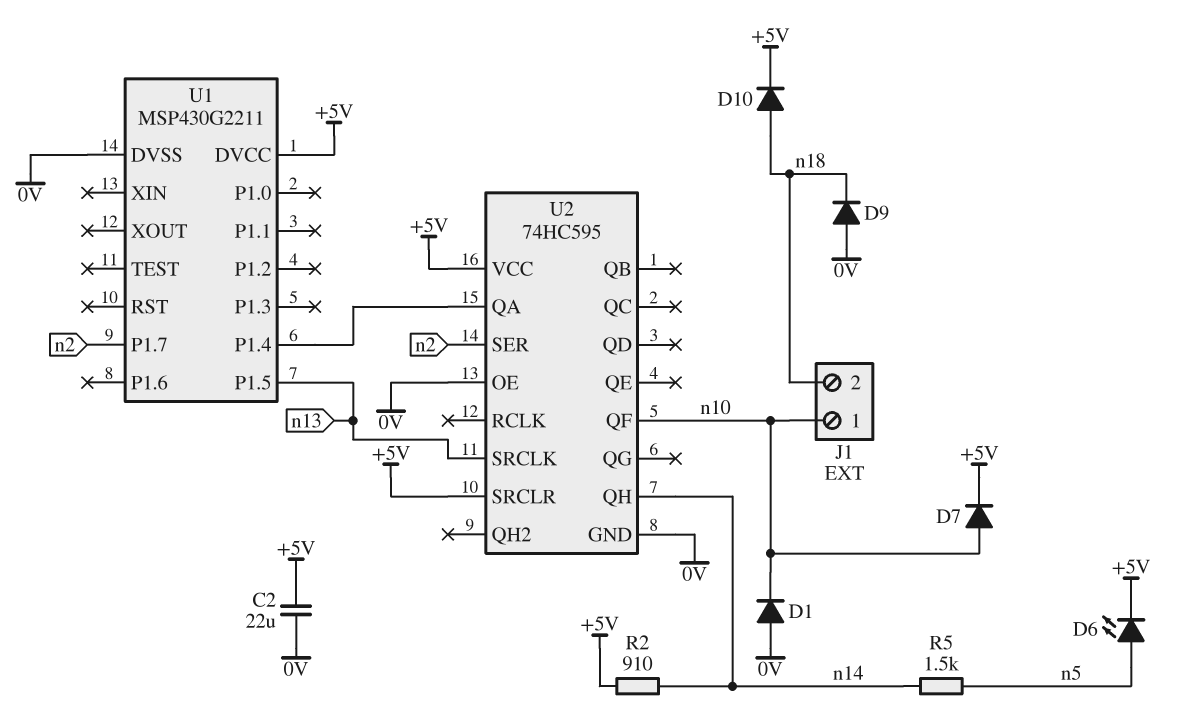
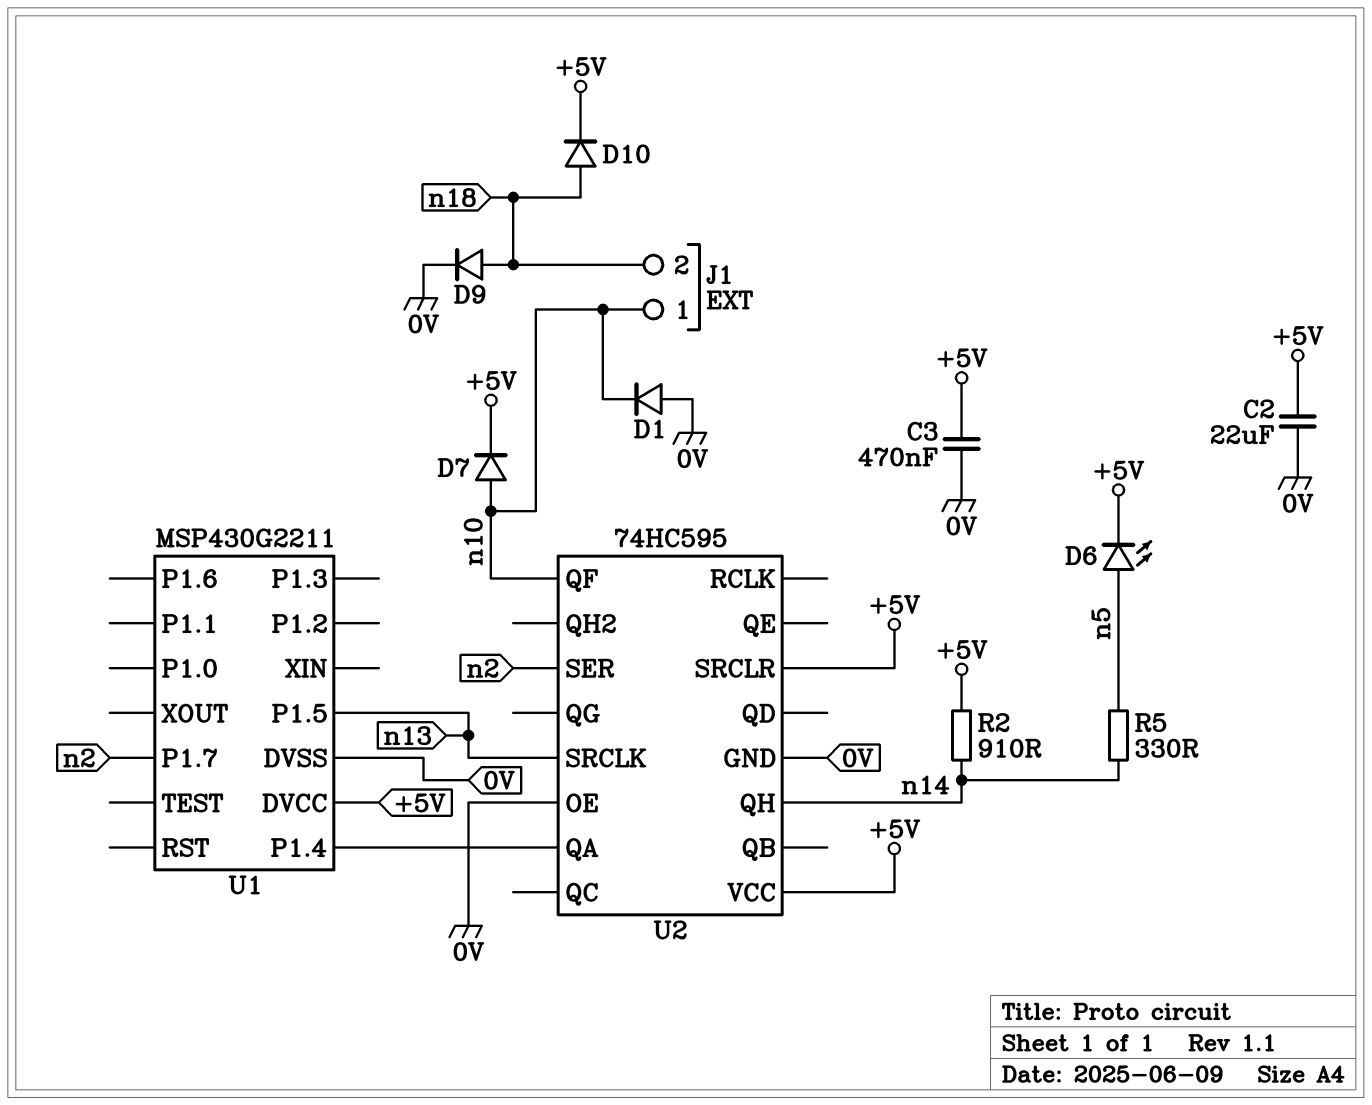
C3: none -> 470nF (+5V, 0V)
D9: diode (A 0V, K n18) -> diode (A n18, K 0V)
R5: 1.5k (n5, n14) -> 330 (n5, n14)

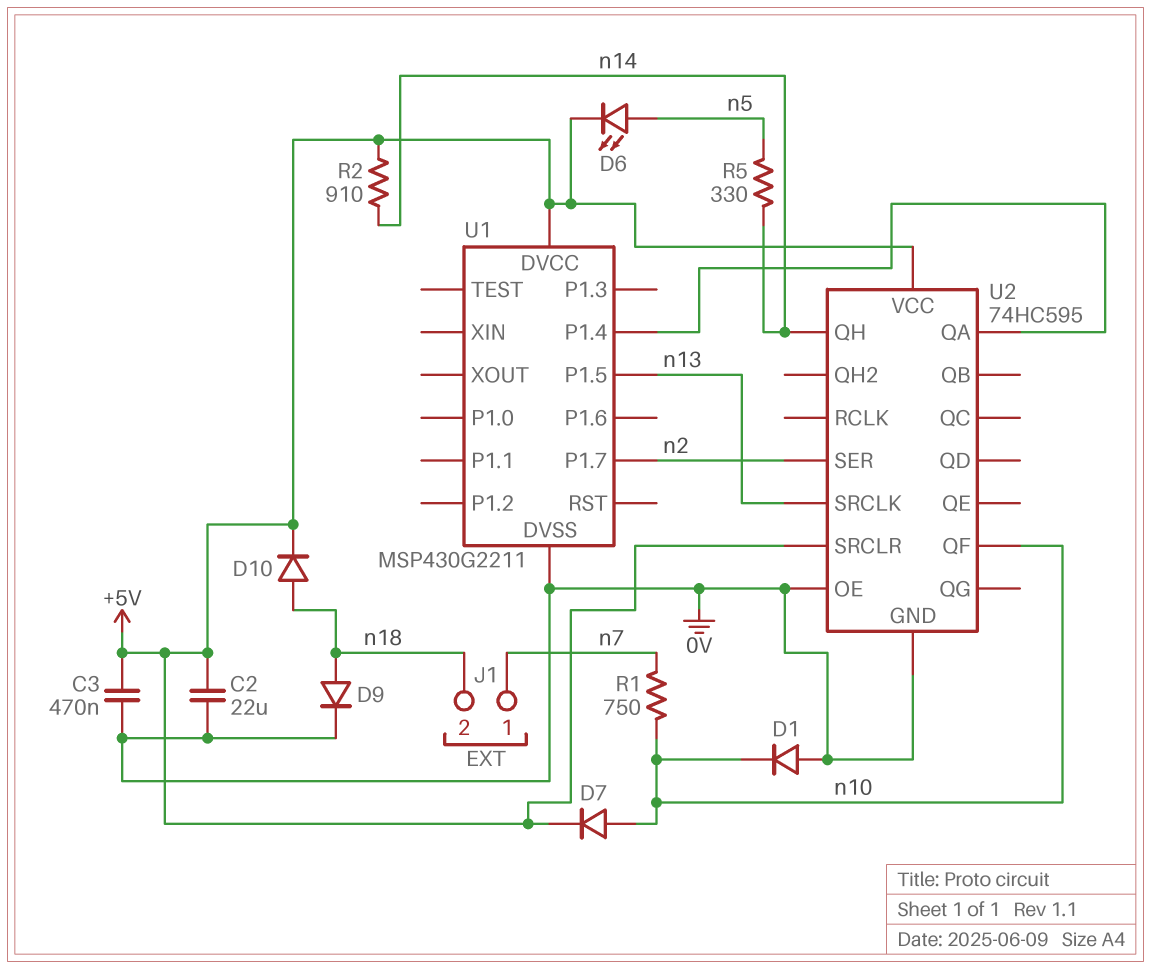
J1 pin 1: n10 -> n7
R1: none -> 750 (n7, n10)

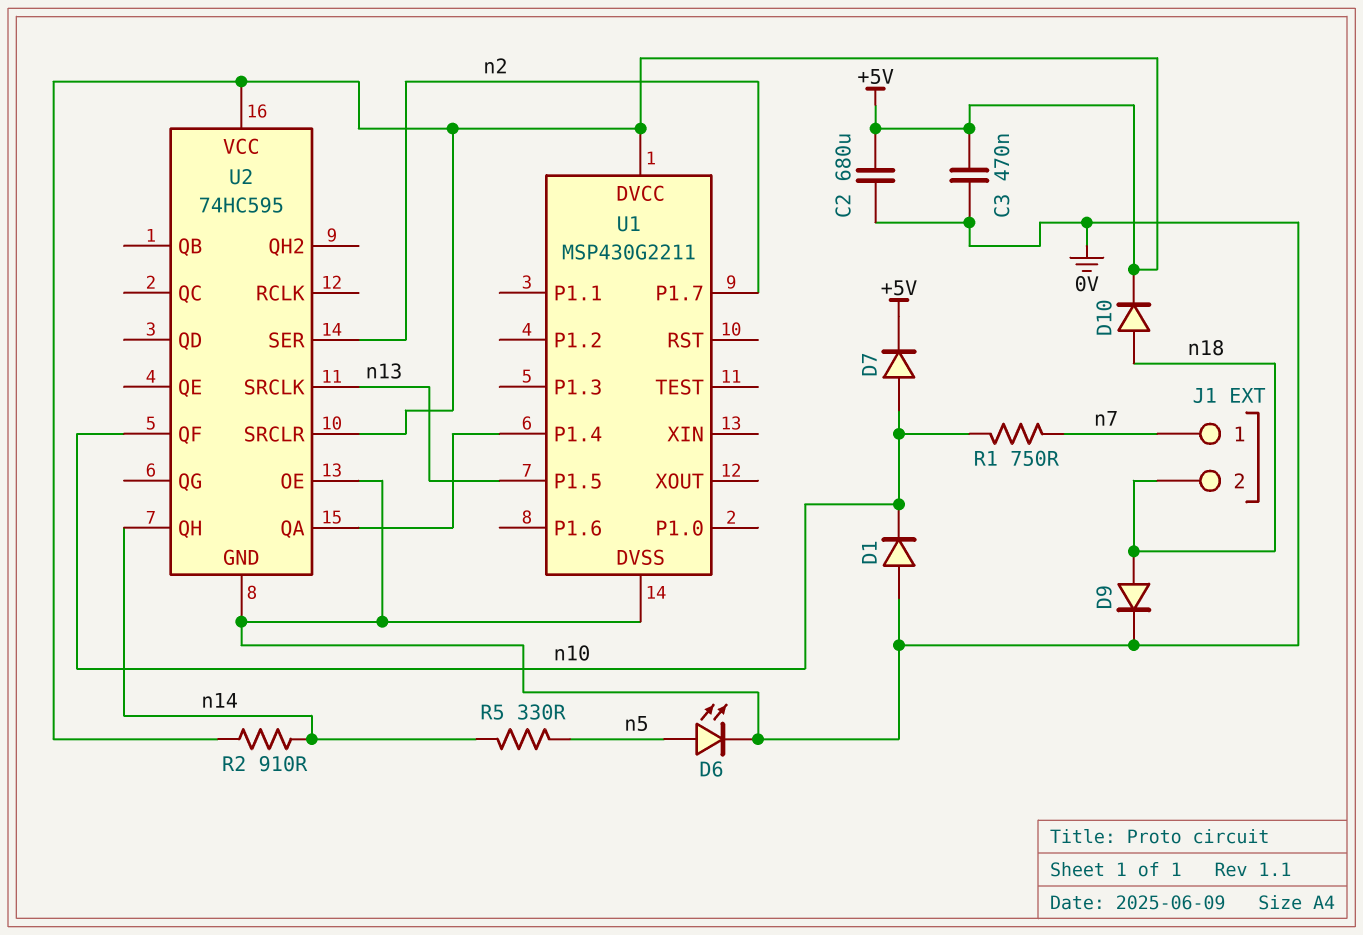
C2: 22uF (+5V, 0V) -> 680uF (+5V, 0V)
D6: LED (A n5, K +5V) -> LED (A n5, K 0V)

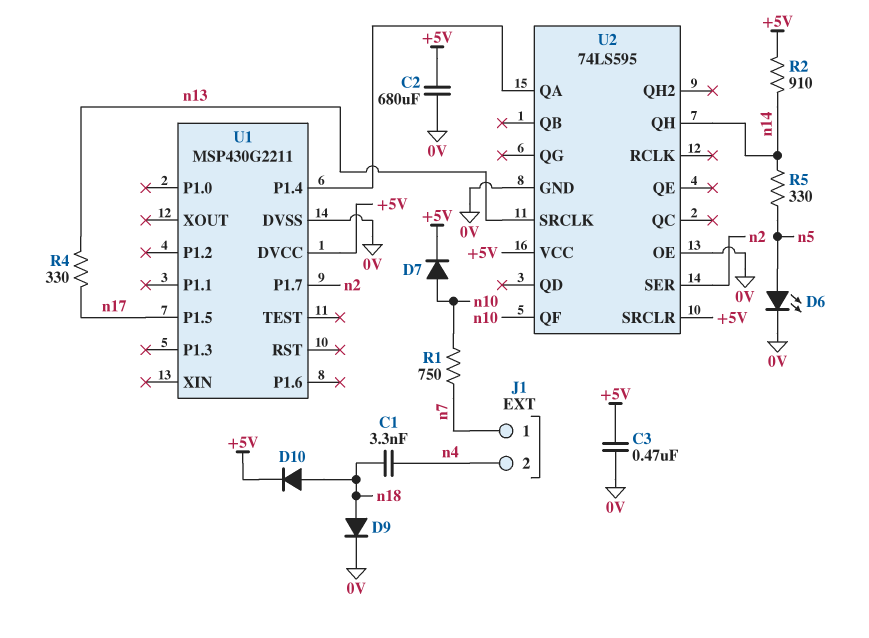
C1: none -> 3.3nF (n4, n18)
D1: diode (A 0V, K n10) -> none
J1 pin 2: n18 -> n4
R4: none -> 330 (n13, n17)
U1 pin P1.5: n13 -> n17
U2: 74HC595 -> 74LS595

